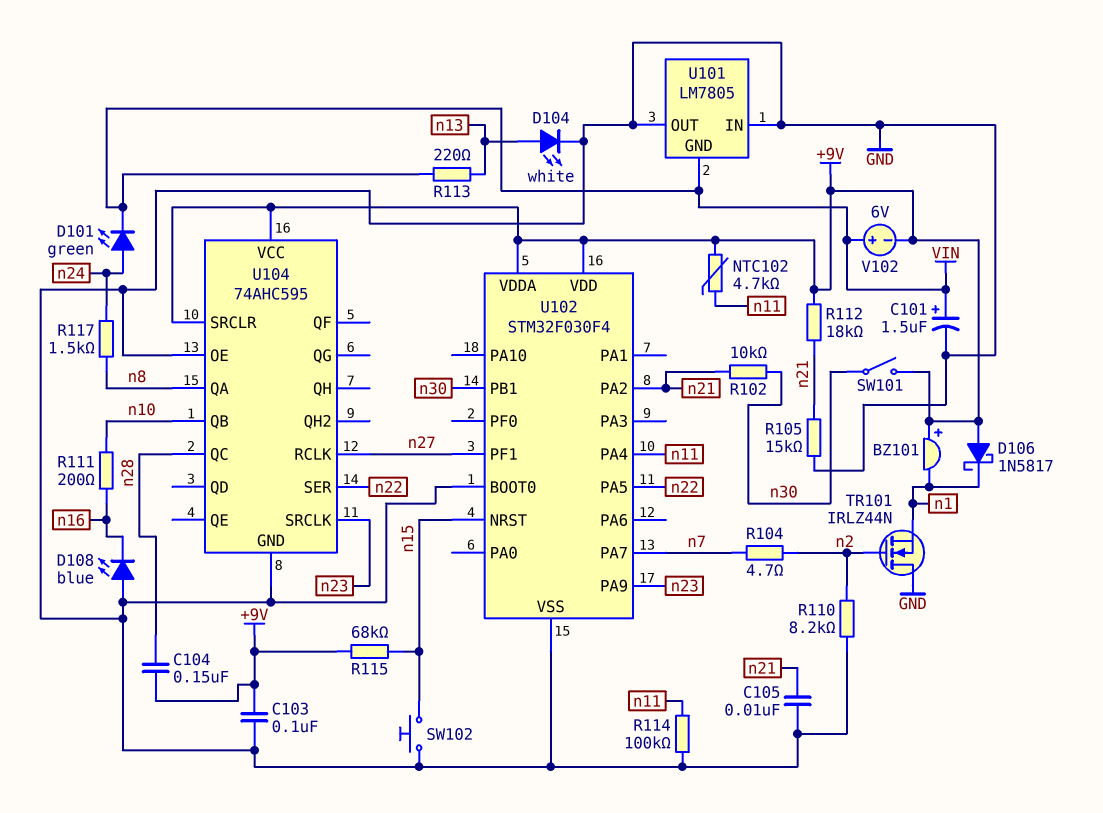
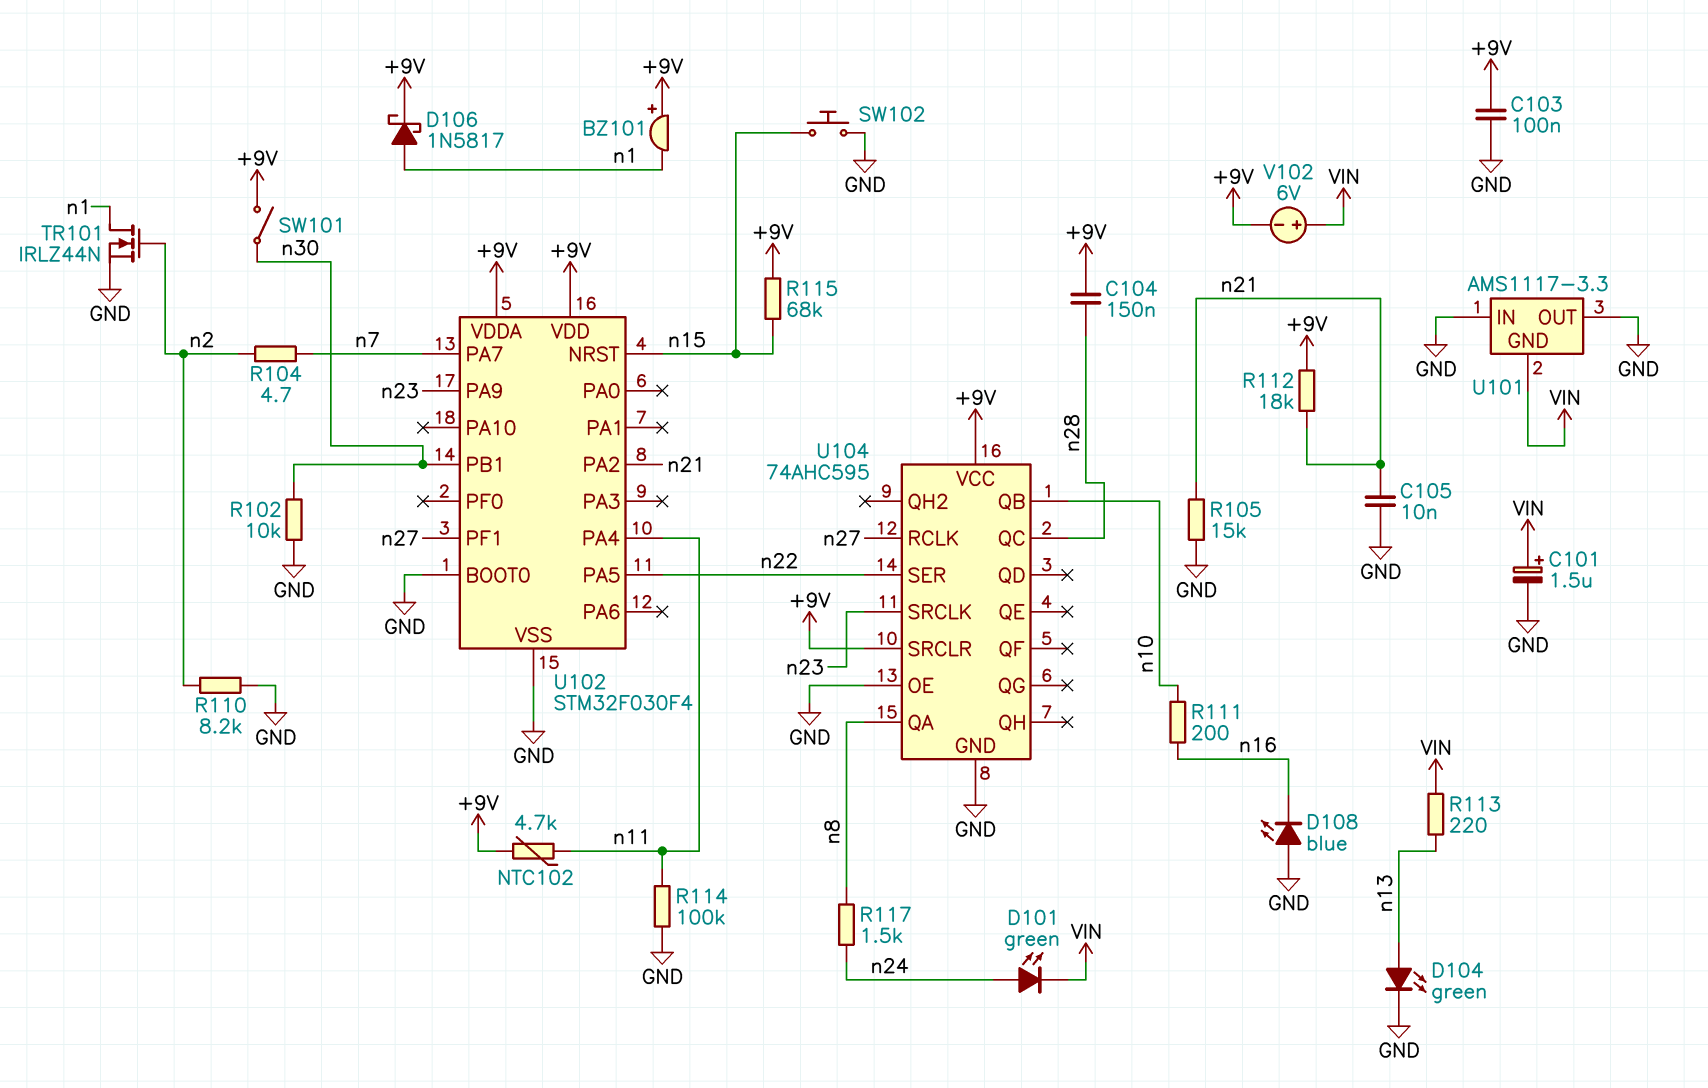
D104: LED white (A n13, K GND) -> LED green (A n13, K GND)
D106: schottky 1N5817 (A +9V, K n1) -> schottky 1N5817 (A n1, K +9V)
R102: 10k (n21, n30) -> 10k (GND, n30)
TR101: NMOS IRLZ44N (G n2, D GND, S n1) -> NMOS IRLZ44N (G n2, D n1, S GND)
U101: LM7805 -> AMS1117-3.3

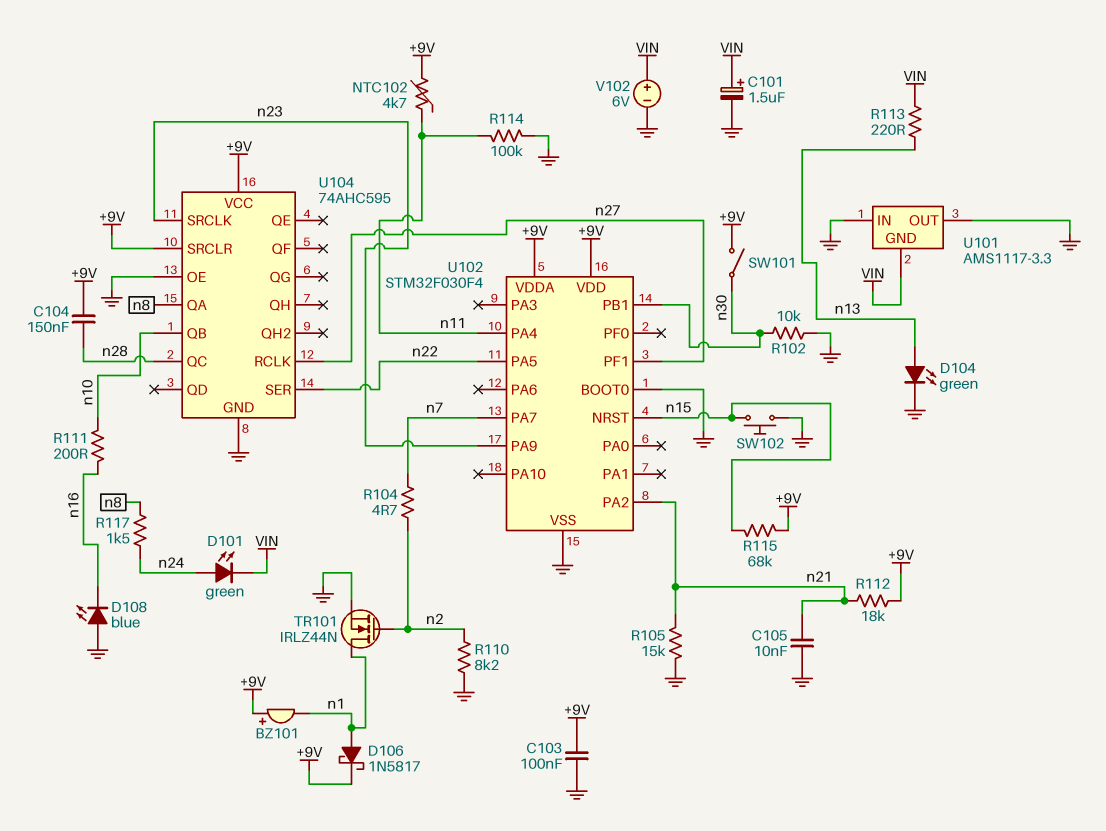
V102: 6V (plus VIN, minus +9V) -> 6V (plus VIN, minus GND)

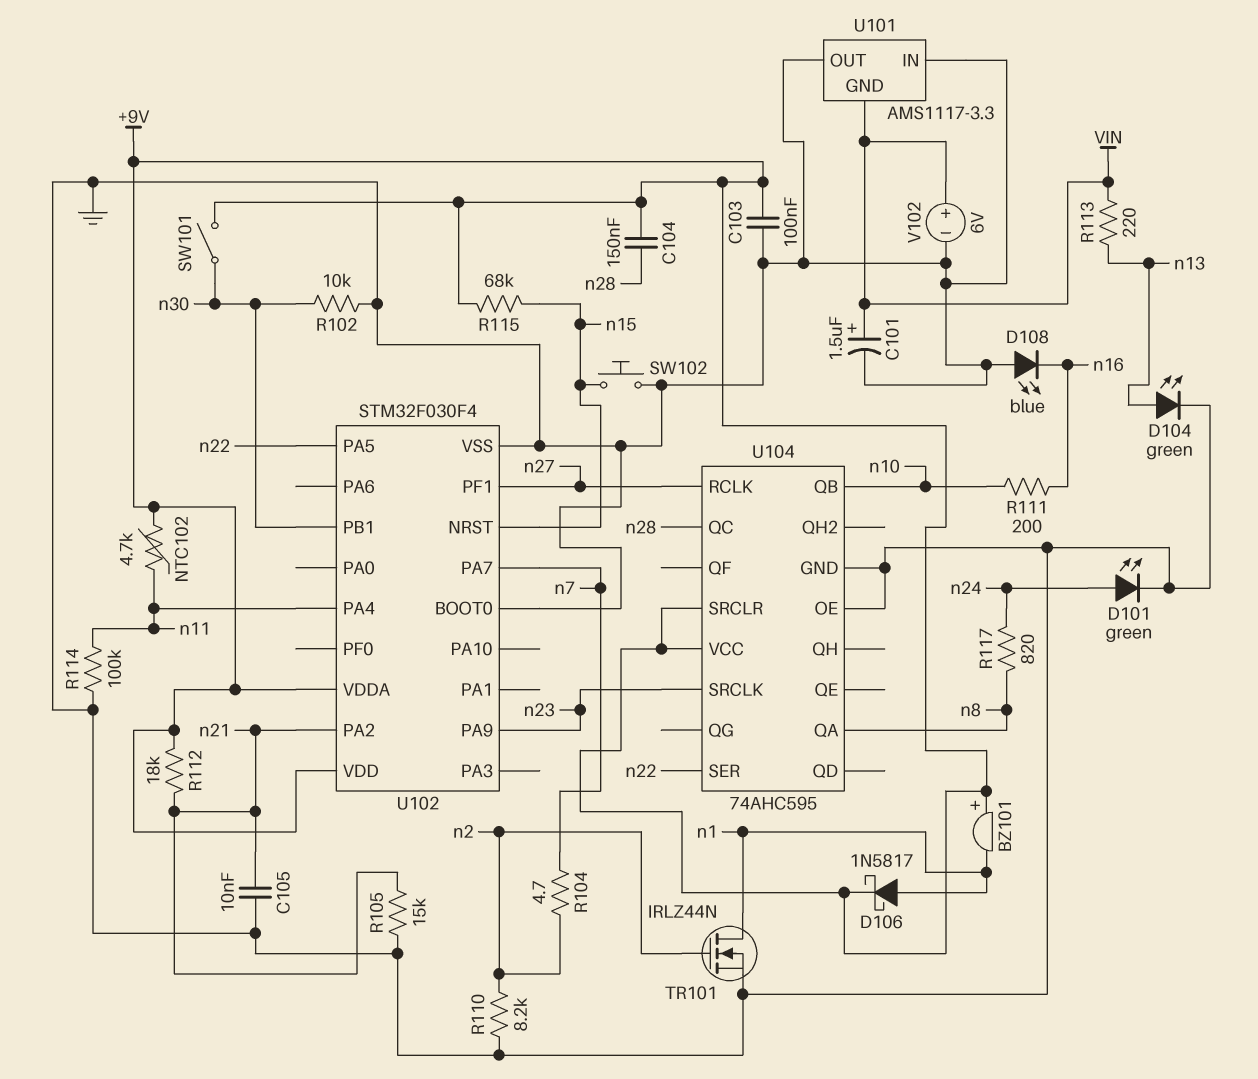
D101: LED green (A n24, K VIN) -> LED green (A n24, K GND)
R117: 1.5k (n8, n24) -> 820 (n8, n24)

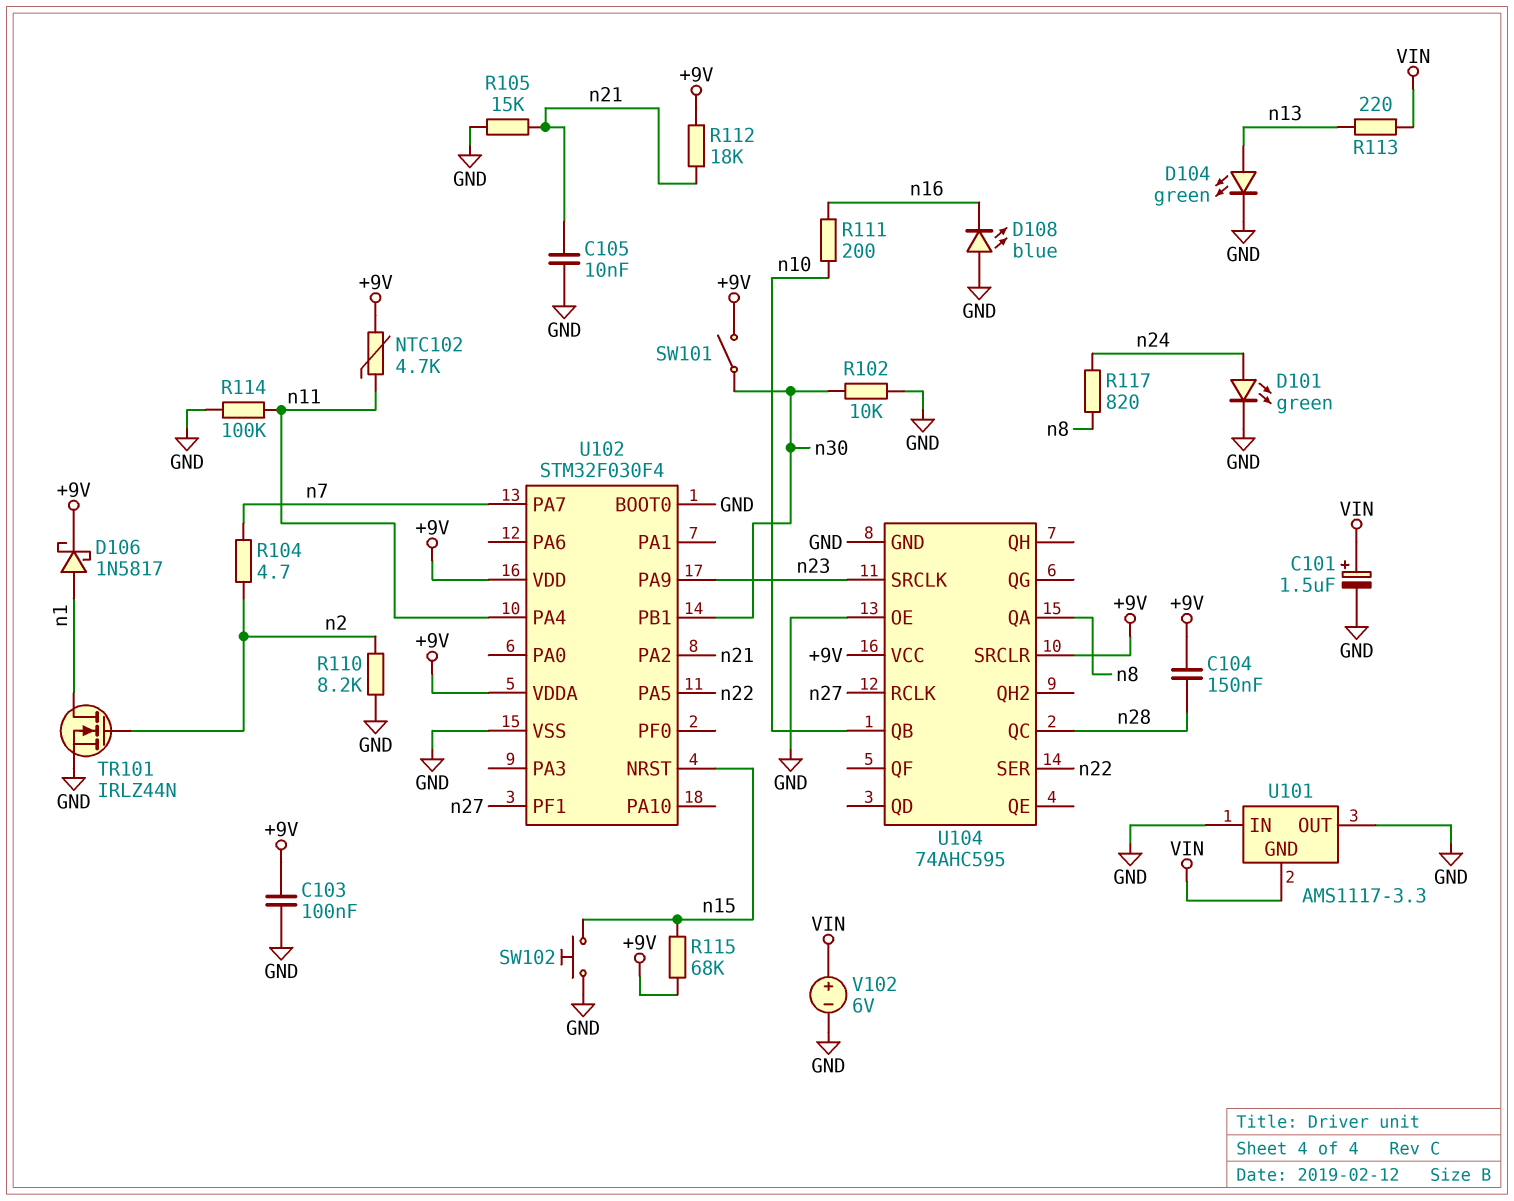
BZ101: buzzer (plus +9V, minus n1) -> none

